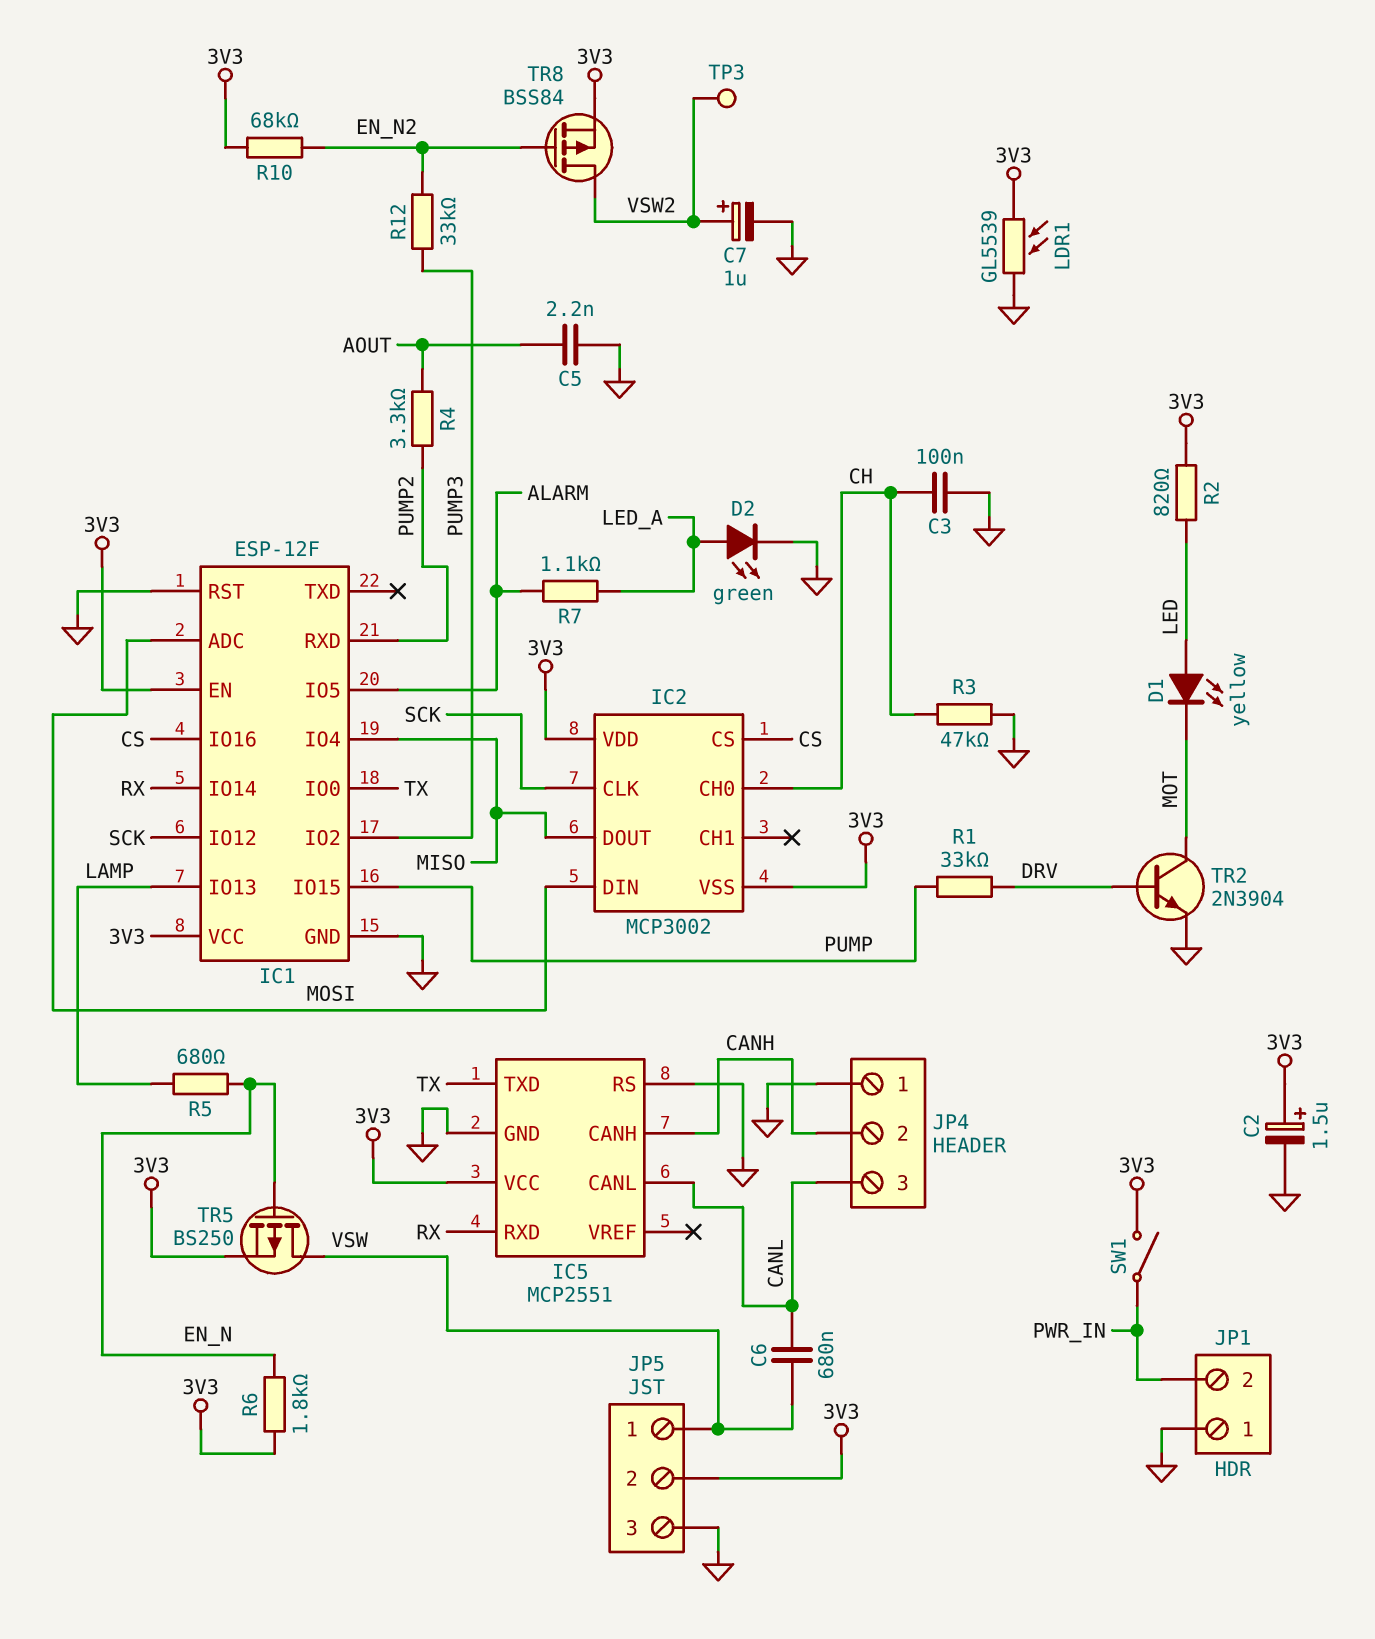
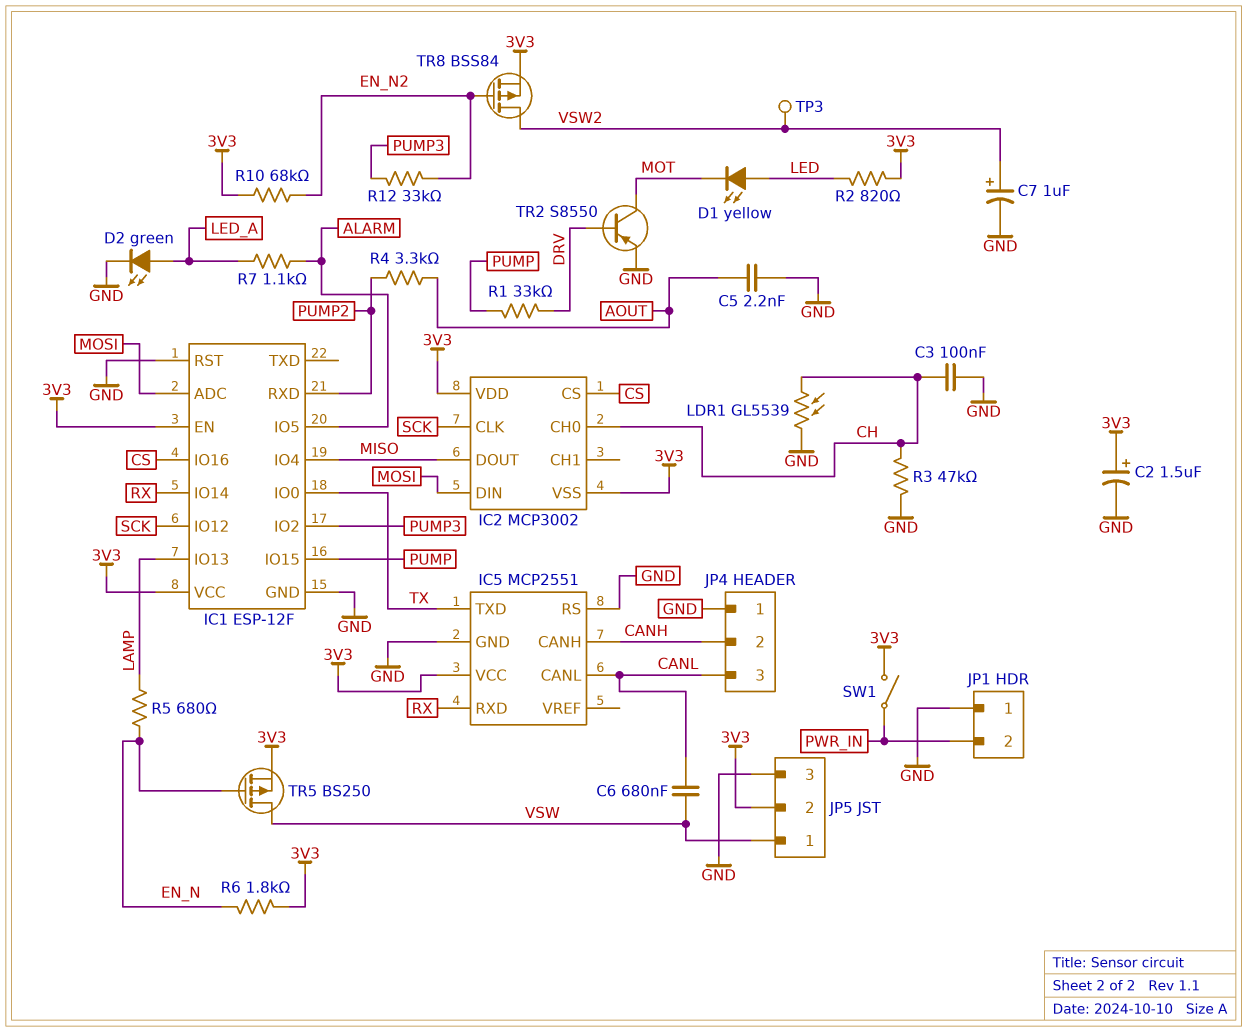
LDR1: GL5539 (3V3, GND) -> GL5539 (CH, GND)
TR2: NPN 2N3904 (B DRV, C MOT, E GND) -> PNP S8550 (B DRV, C MOT, E GND)

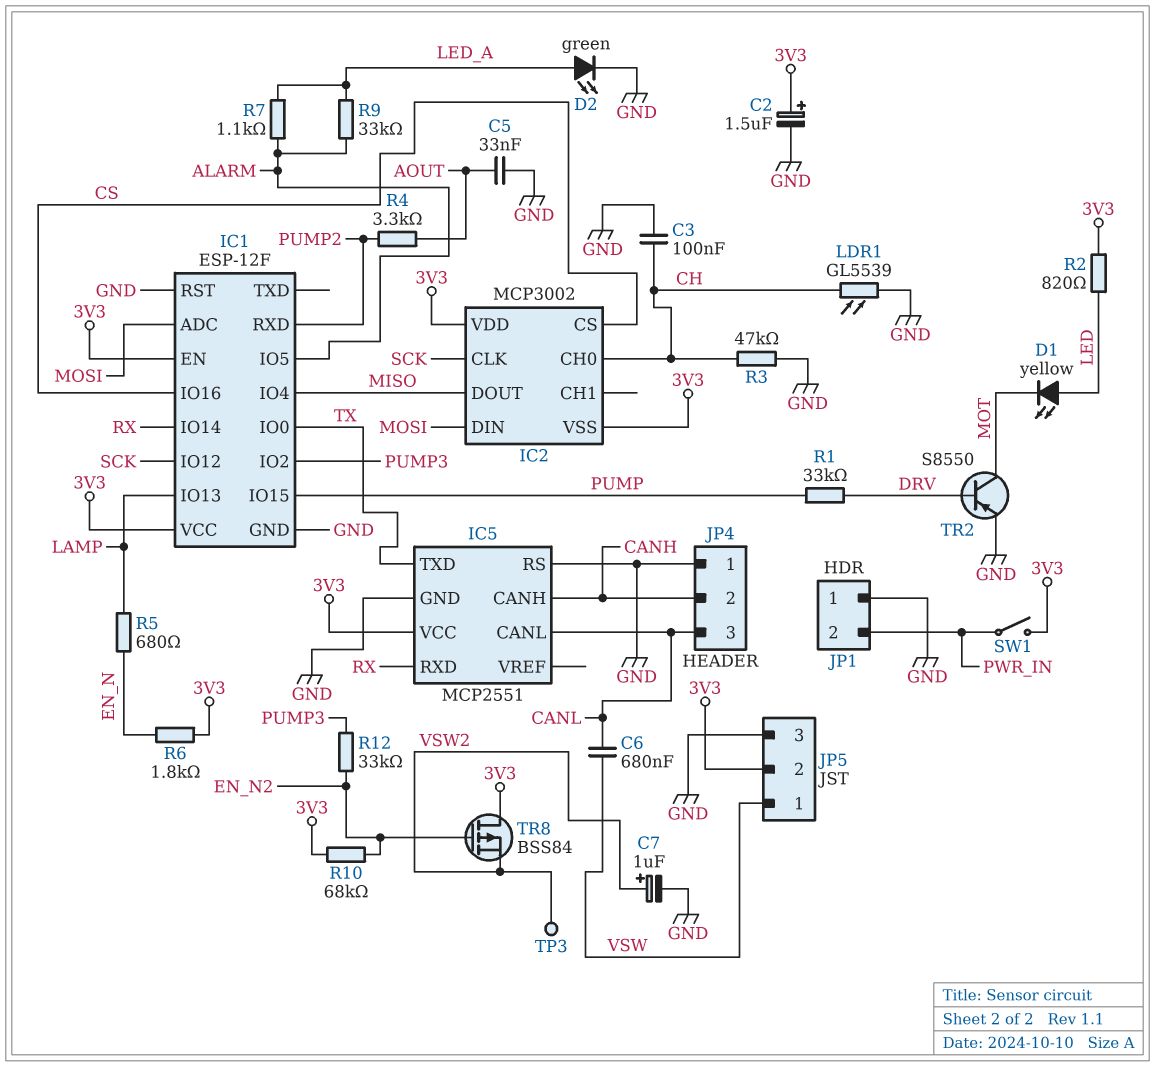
C5: 2.2nF (AOUT, GND) -> 33nF (AOUT, GND)
R9: none -> 33k (ALARM, LED_A)
TR5: PMOS BS250 (G EN_N, D VSW, S 3V3) -> none
TR8: PMOS BSS84 (G EN_N2, D VSW2, S 3V3) -> PMOS BSS84 (G EN_N2, D 3V3, S VSW2)

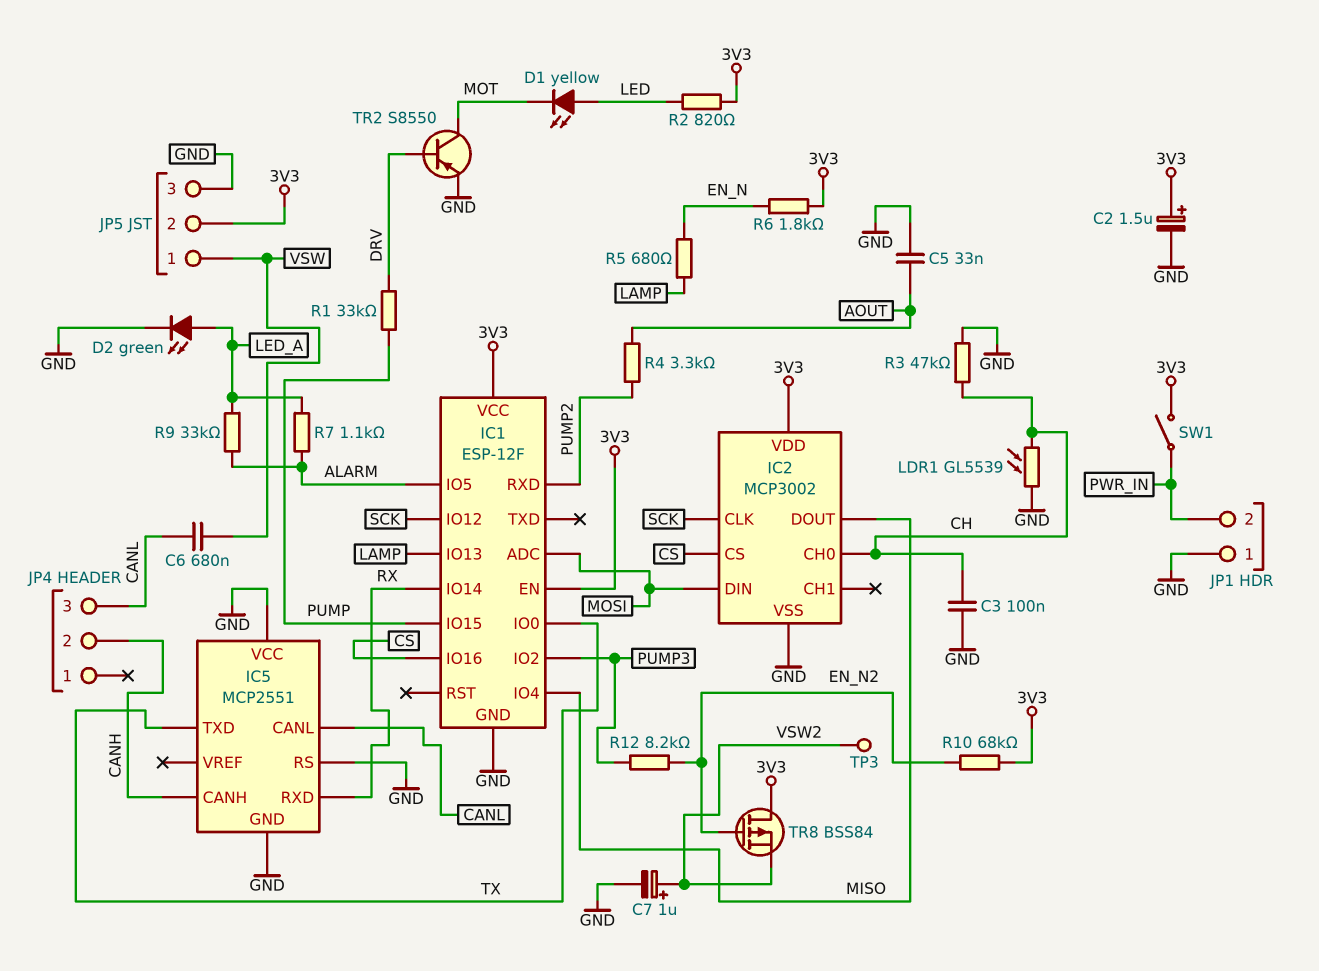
IC1 pin RST: GND -> none
IC2 pin VSS: 3V3 -> GND
IC5 pin VCC: 3V3 -> GND
JP4 pin 1: GND -> none
R12: 33k (EN_N2, PUMP3) -> 8.2k (EN_N2, PUMP3)

